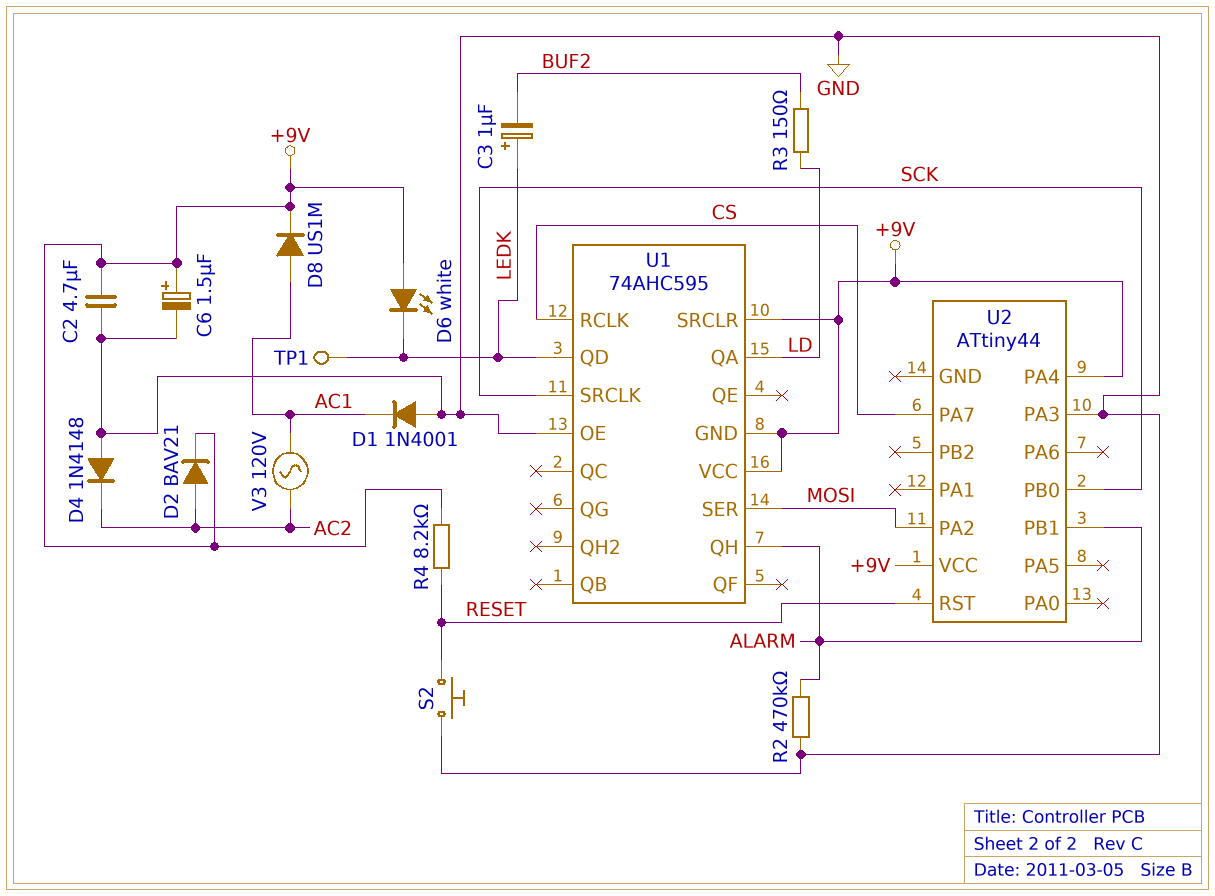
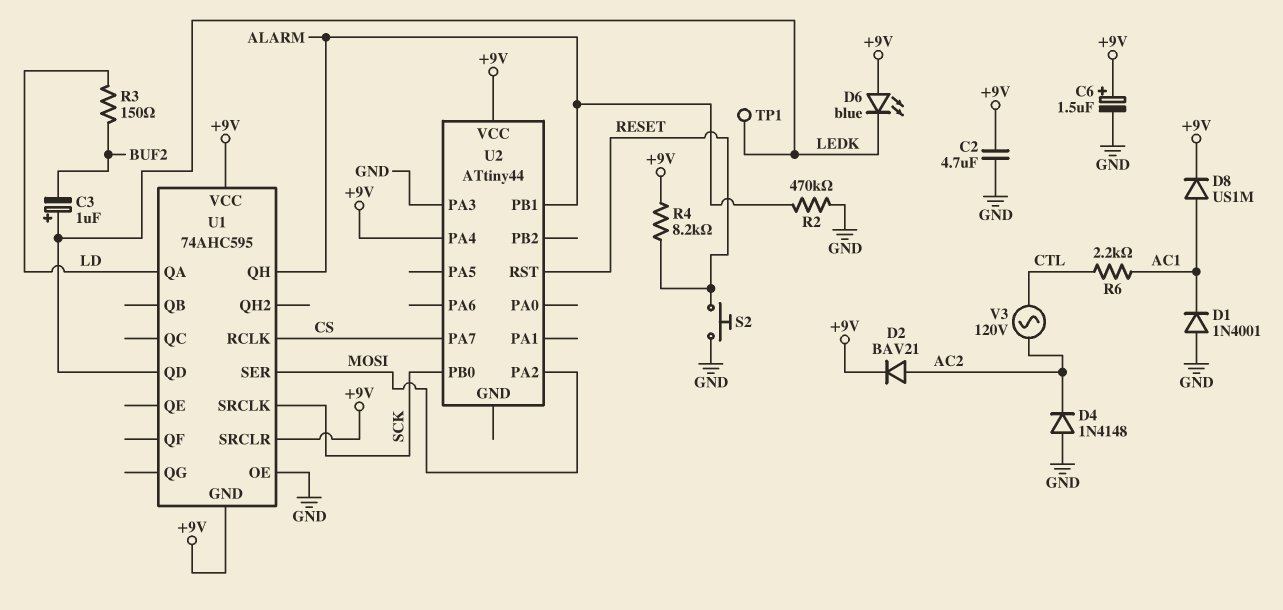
D6: LED white (A +9V, K LEDK) -> LED blue (A +9V, K LEDK)
R6: none -> 2.2k (AC1, CTL)
V3: AC 120V (AC1, AC2) -> AC 120V (AC2, CTL)

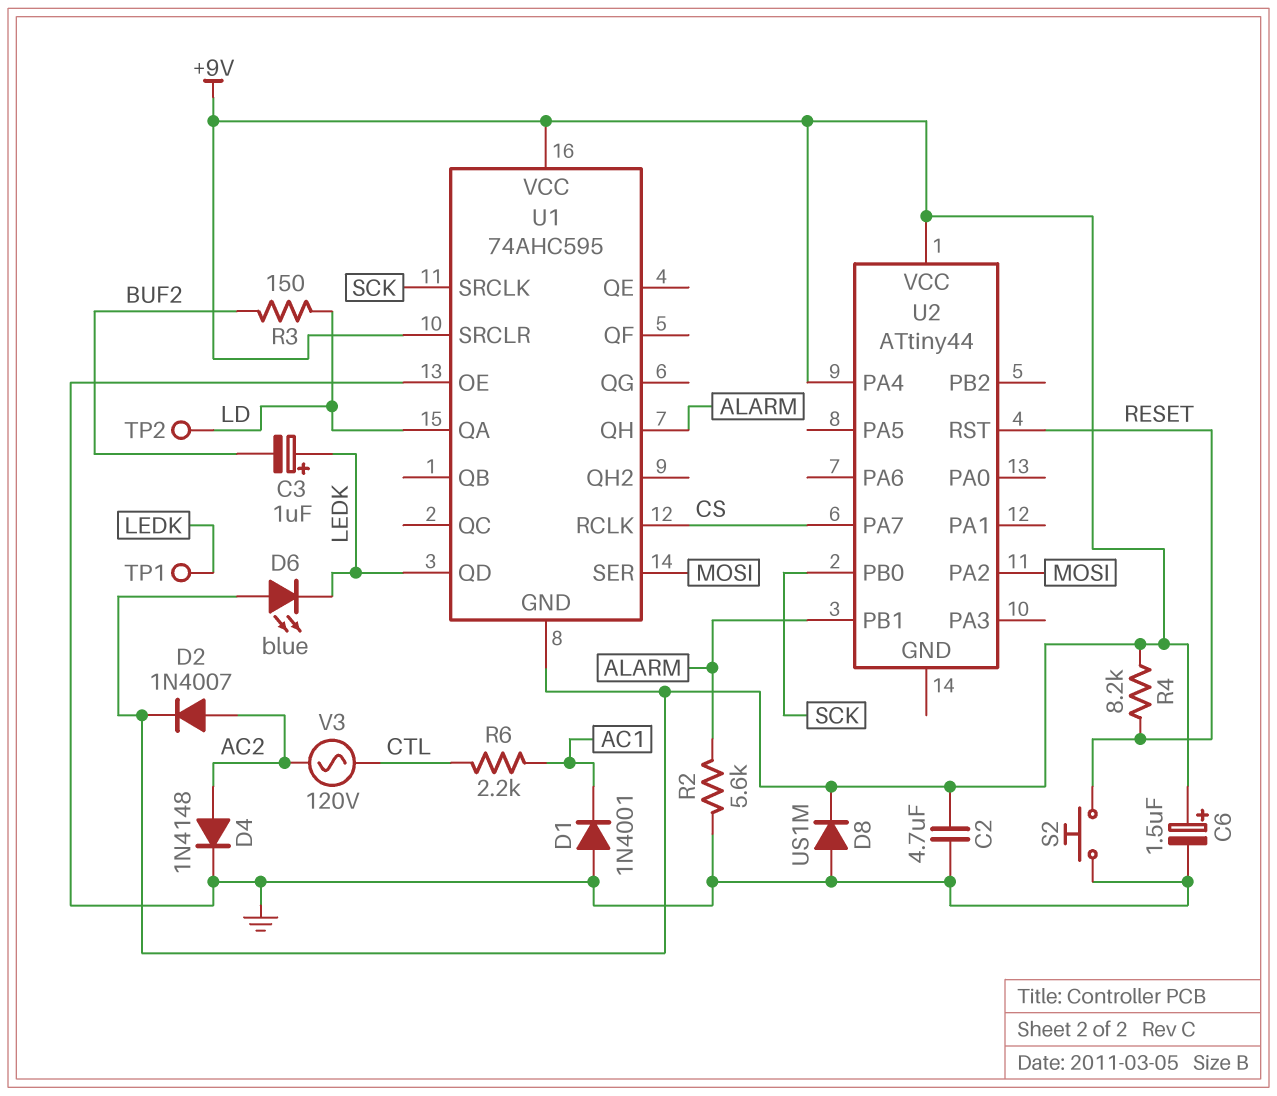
D2: diode BAV21 (A AC2, K +9V) -> diode 1N4007 (A AC2, K +9V)
D4: diode 1N4148 (A GND, K AC2) -> diode 1N4148 (A AC2, K GND)
D8: diode US1M (A AC1, K +9V) -> diode US1M (A GND, K +9V)
R2: 470k (ALARM, GND) -> 5.6k (ALARM, GND)
TP2: none -> test point (LD)
U2 pin PA3: GND -> none

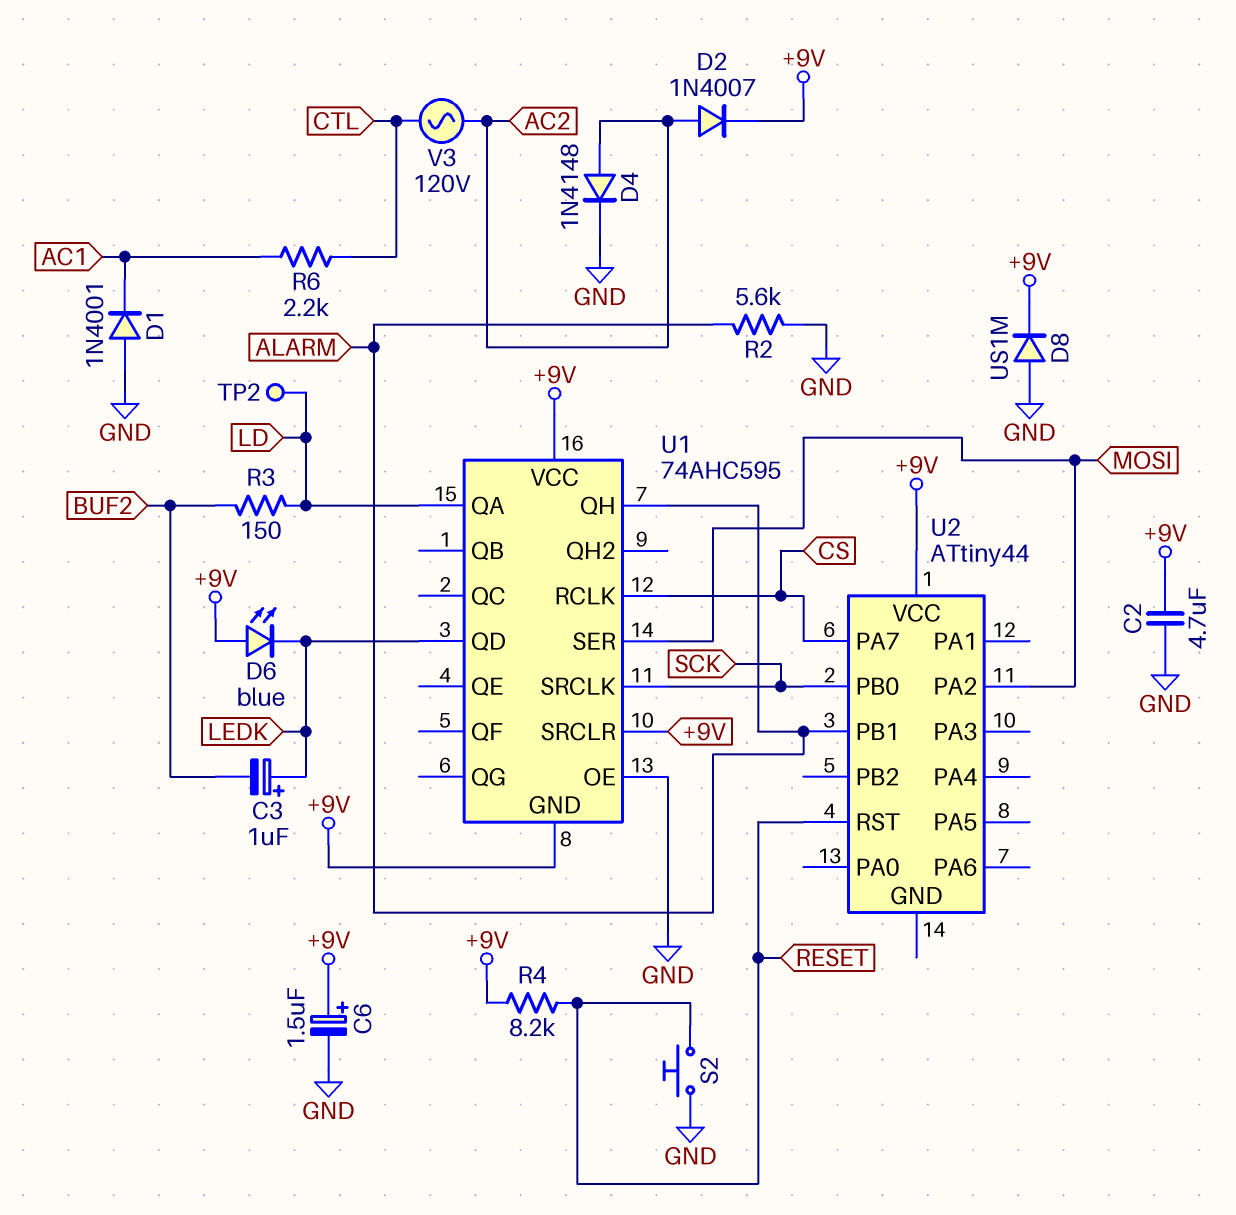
TP1: test point (LEDK) -> none
U2 pin PA4: +9V -> none

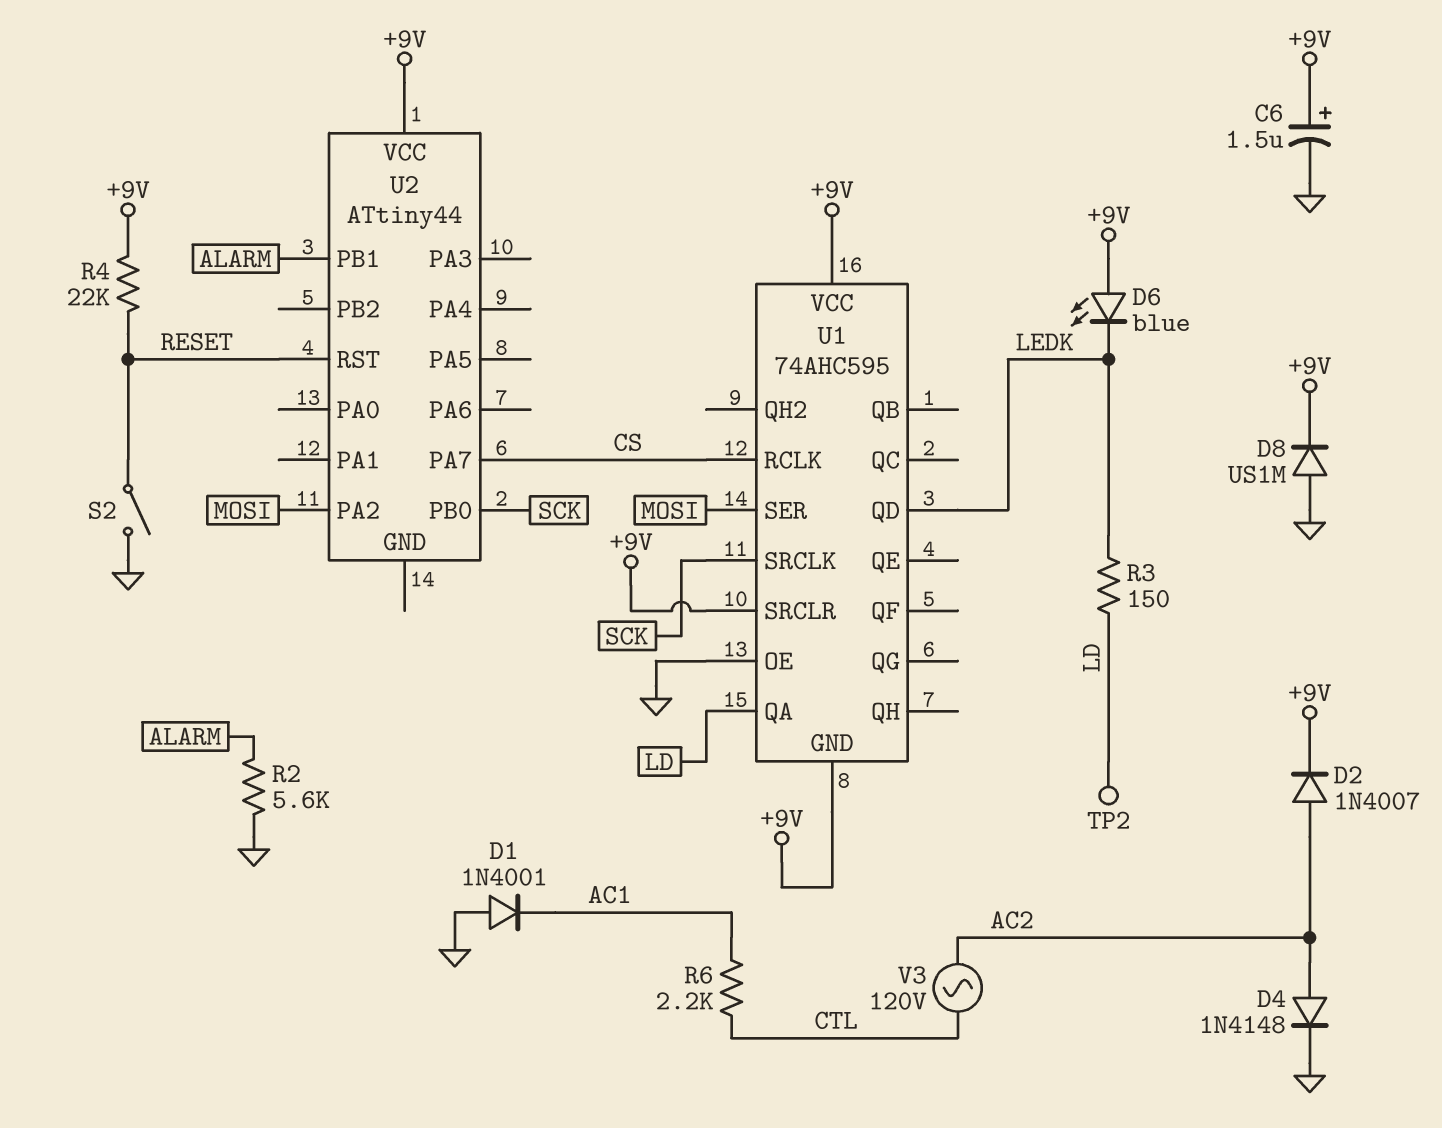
C2: 4.7uF (+9V, GND) -> none
C3: 1uF (plus LEDK, minus BUF2) -> none
R3: 150 (BUF2, LD) -> 150 (LD, LEDK)
R4: 8.2k (+9V, RESET) -> 22k (+9V, RESET)
S2: button (GND, RESET) -> switch (GND, RESET)
U1 pin QH: ALARM -> none

